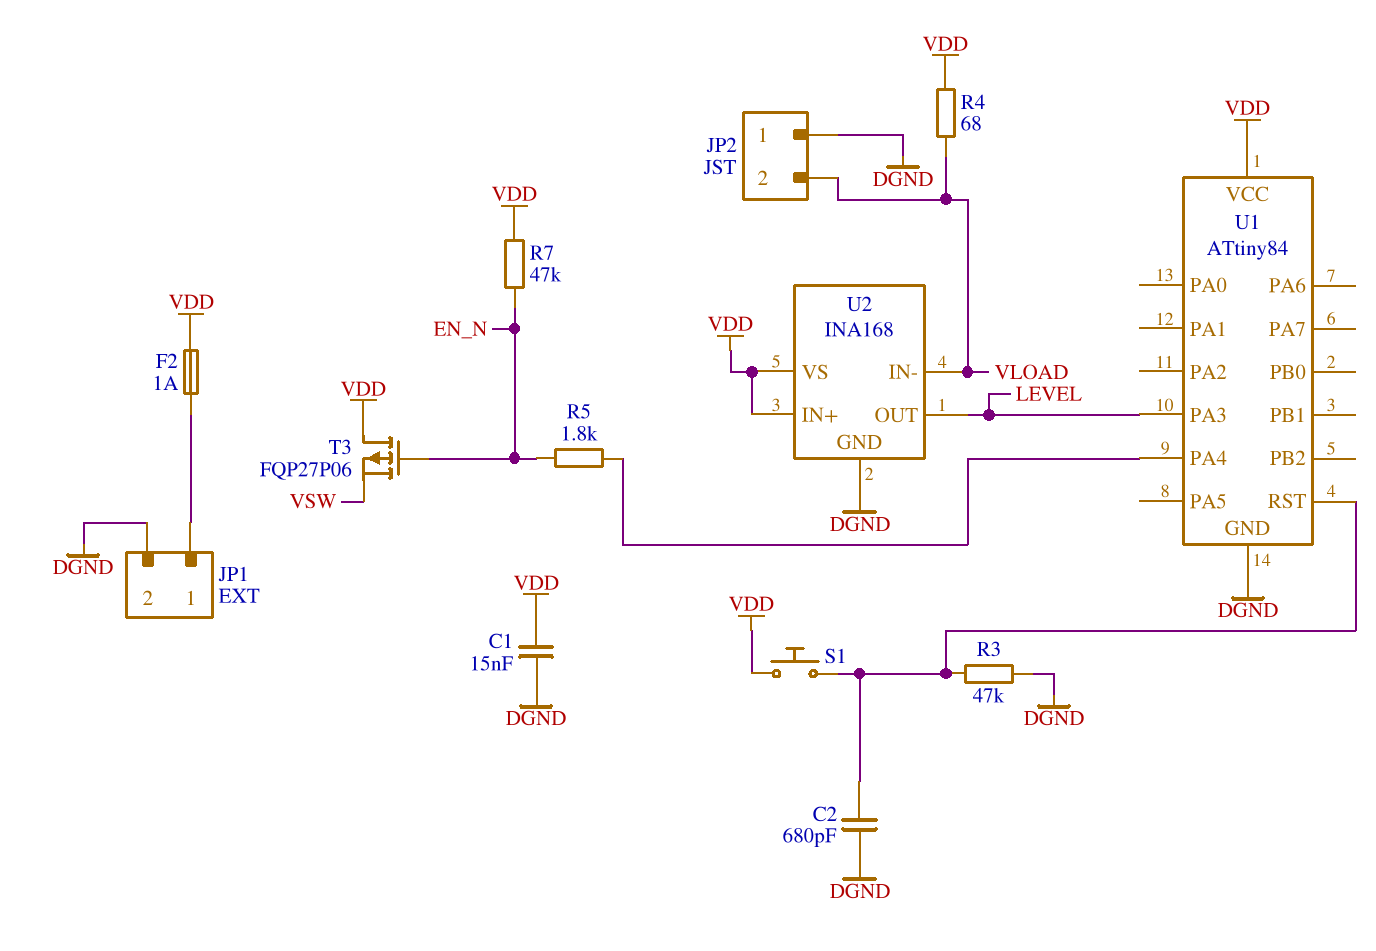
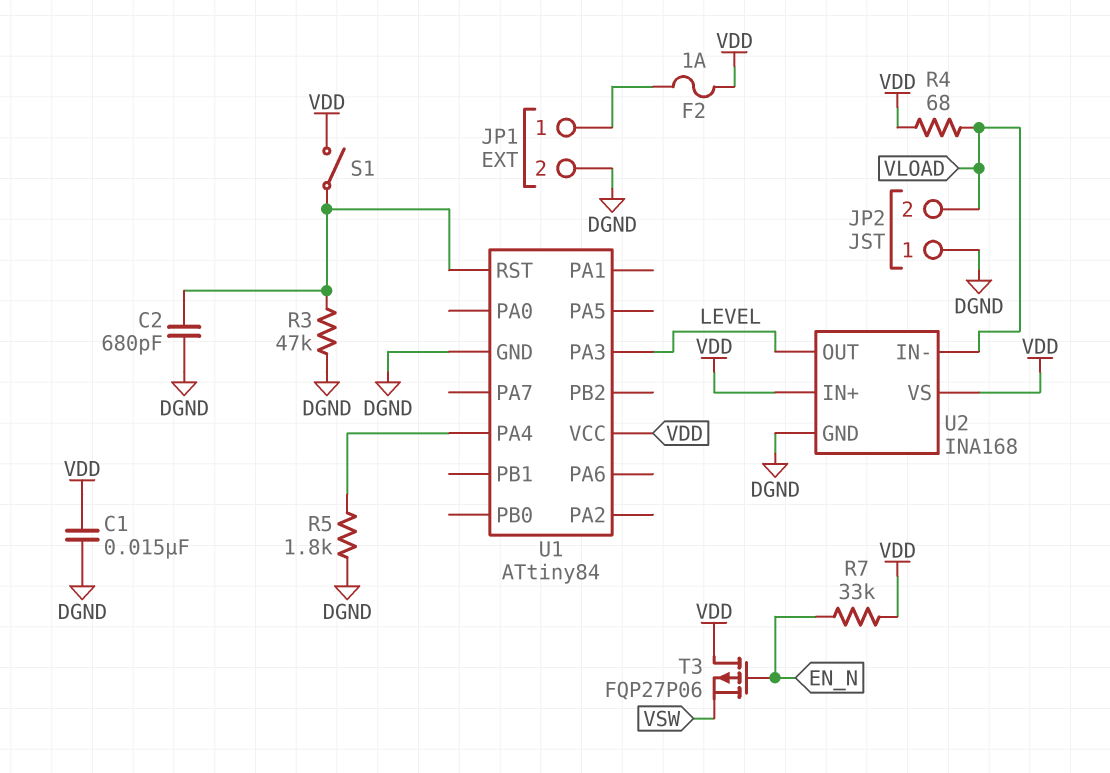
R5: 1.8k (EN_N, U1/PA4) -> 1.8k (DGND, U1/PA4)
R7: 47k (EN_N, VDD) -> 33k (EN_N, VDD)
S1: button (U1/RST, VDD) -> switch (U1/RST, VDD)

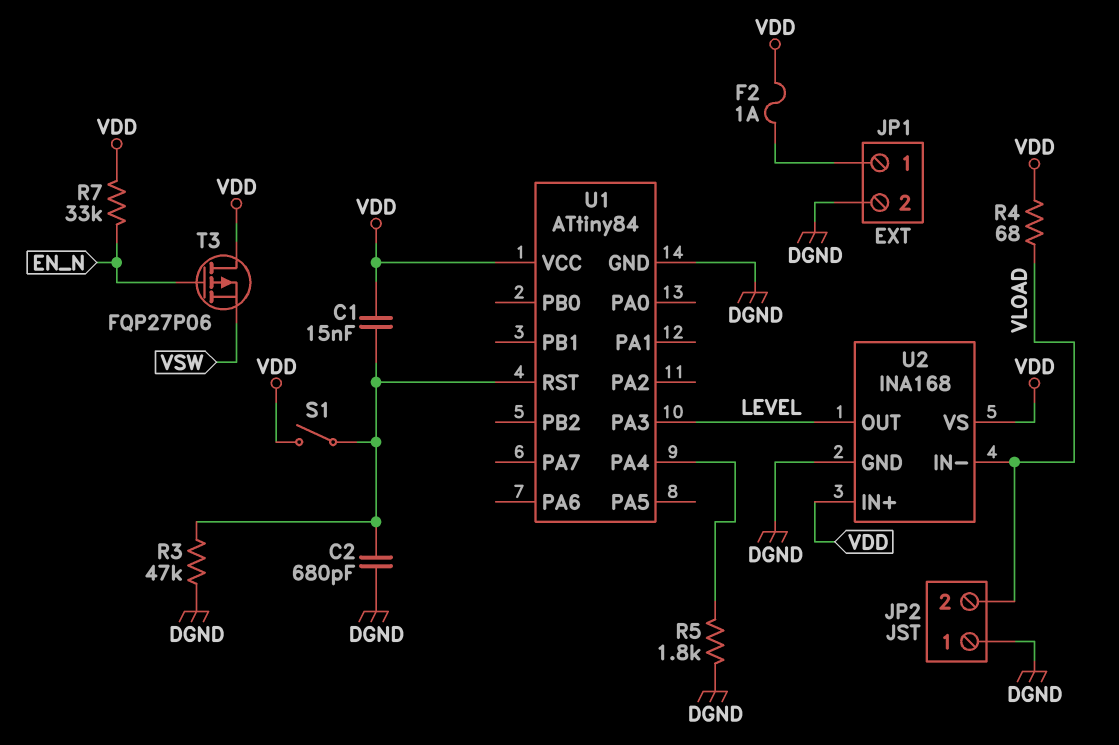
C1: 15nF (DGND, VDD) -> 15nF (U1/RST, VDD)

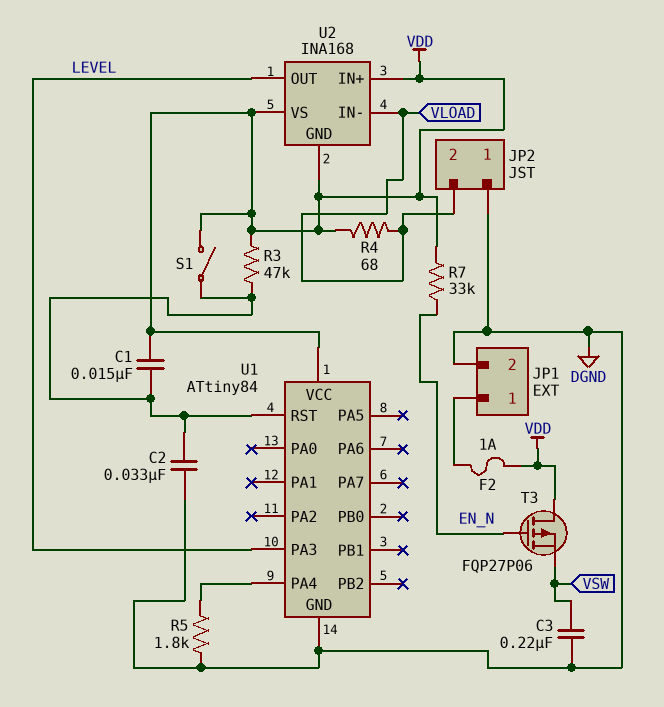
C2: 680pF (DGND, U1/RST) -> 33nF (DGND, U1/RST)
C3: none -> 220nF (DGND, VSW)
R3: 47k (DGND, U1/RST) -> 47k (U1/RST, VDD)
U2 pin GND: DGND -> VDD

